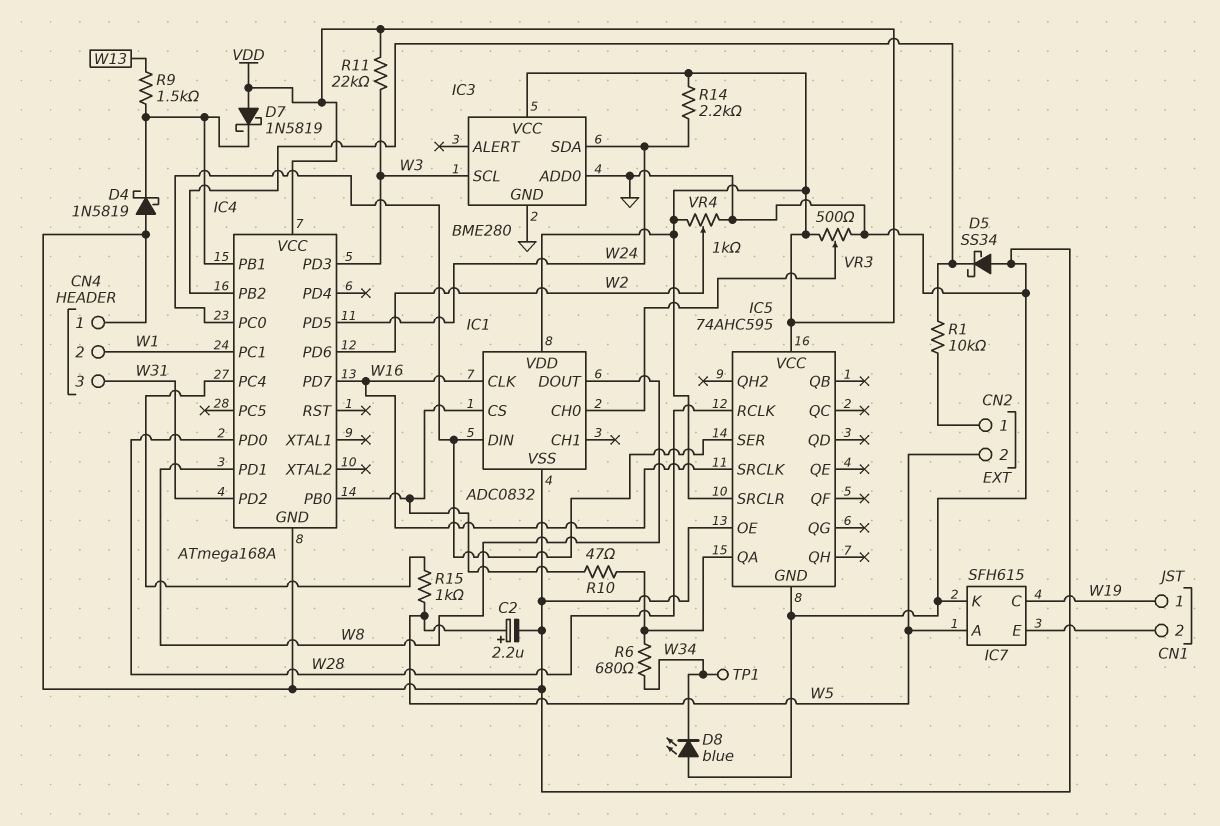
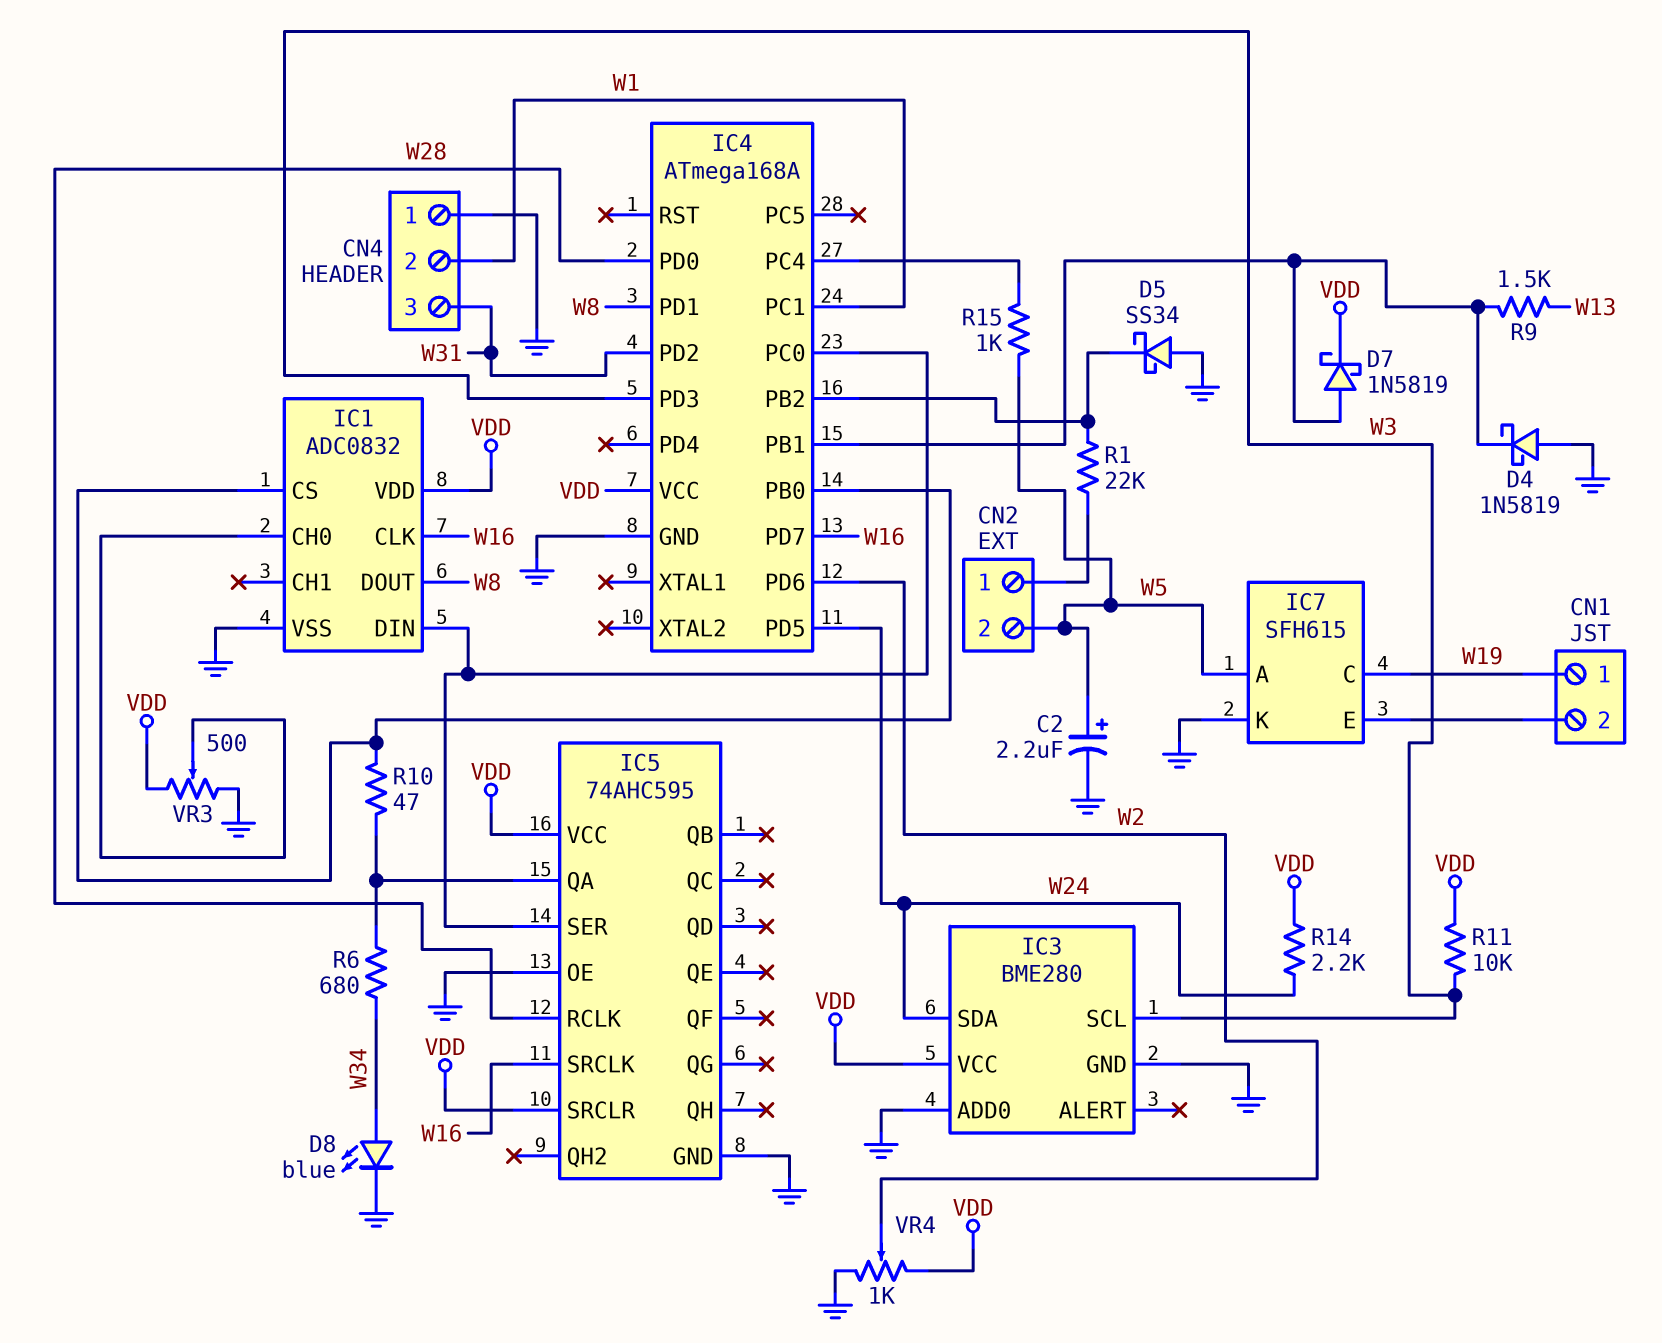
D7: schottky 1N5819 (A VDD, K IC4/PB1) -> schottky 1N5819 (A IC4/PB1, K VDD)
D8: LED blue (A GND, K W34) -> LED blue (A W34, K GND)
R1: 10k (CN2/1, IC4/PB2) -> 22k (CN2/1, IC4/PB2)
R11: 22k (VDD, W3) -> 10k (VDD, W3)
TP1: test point (W34) -> none

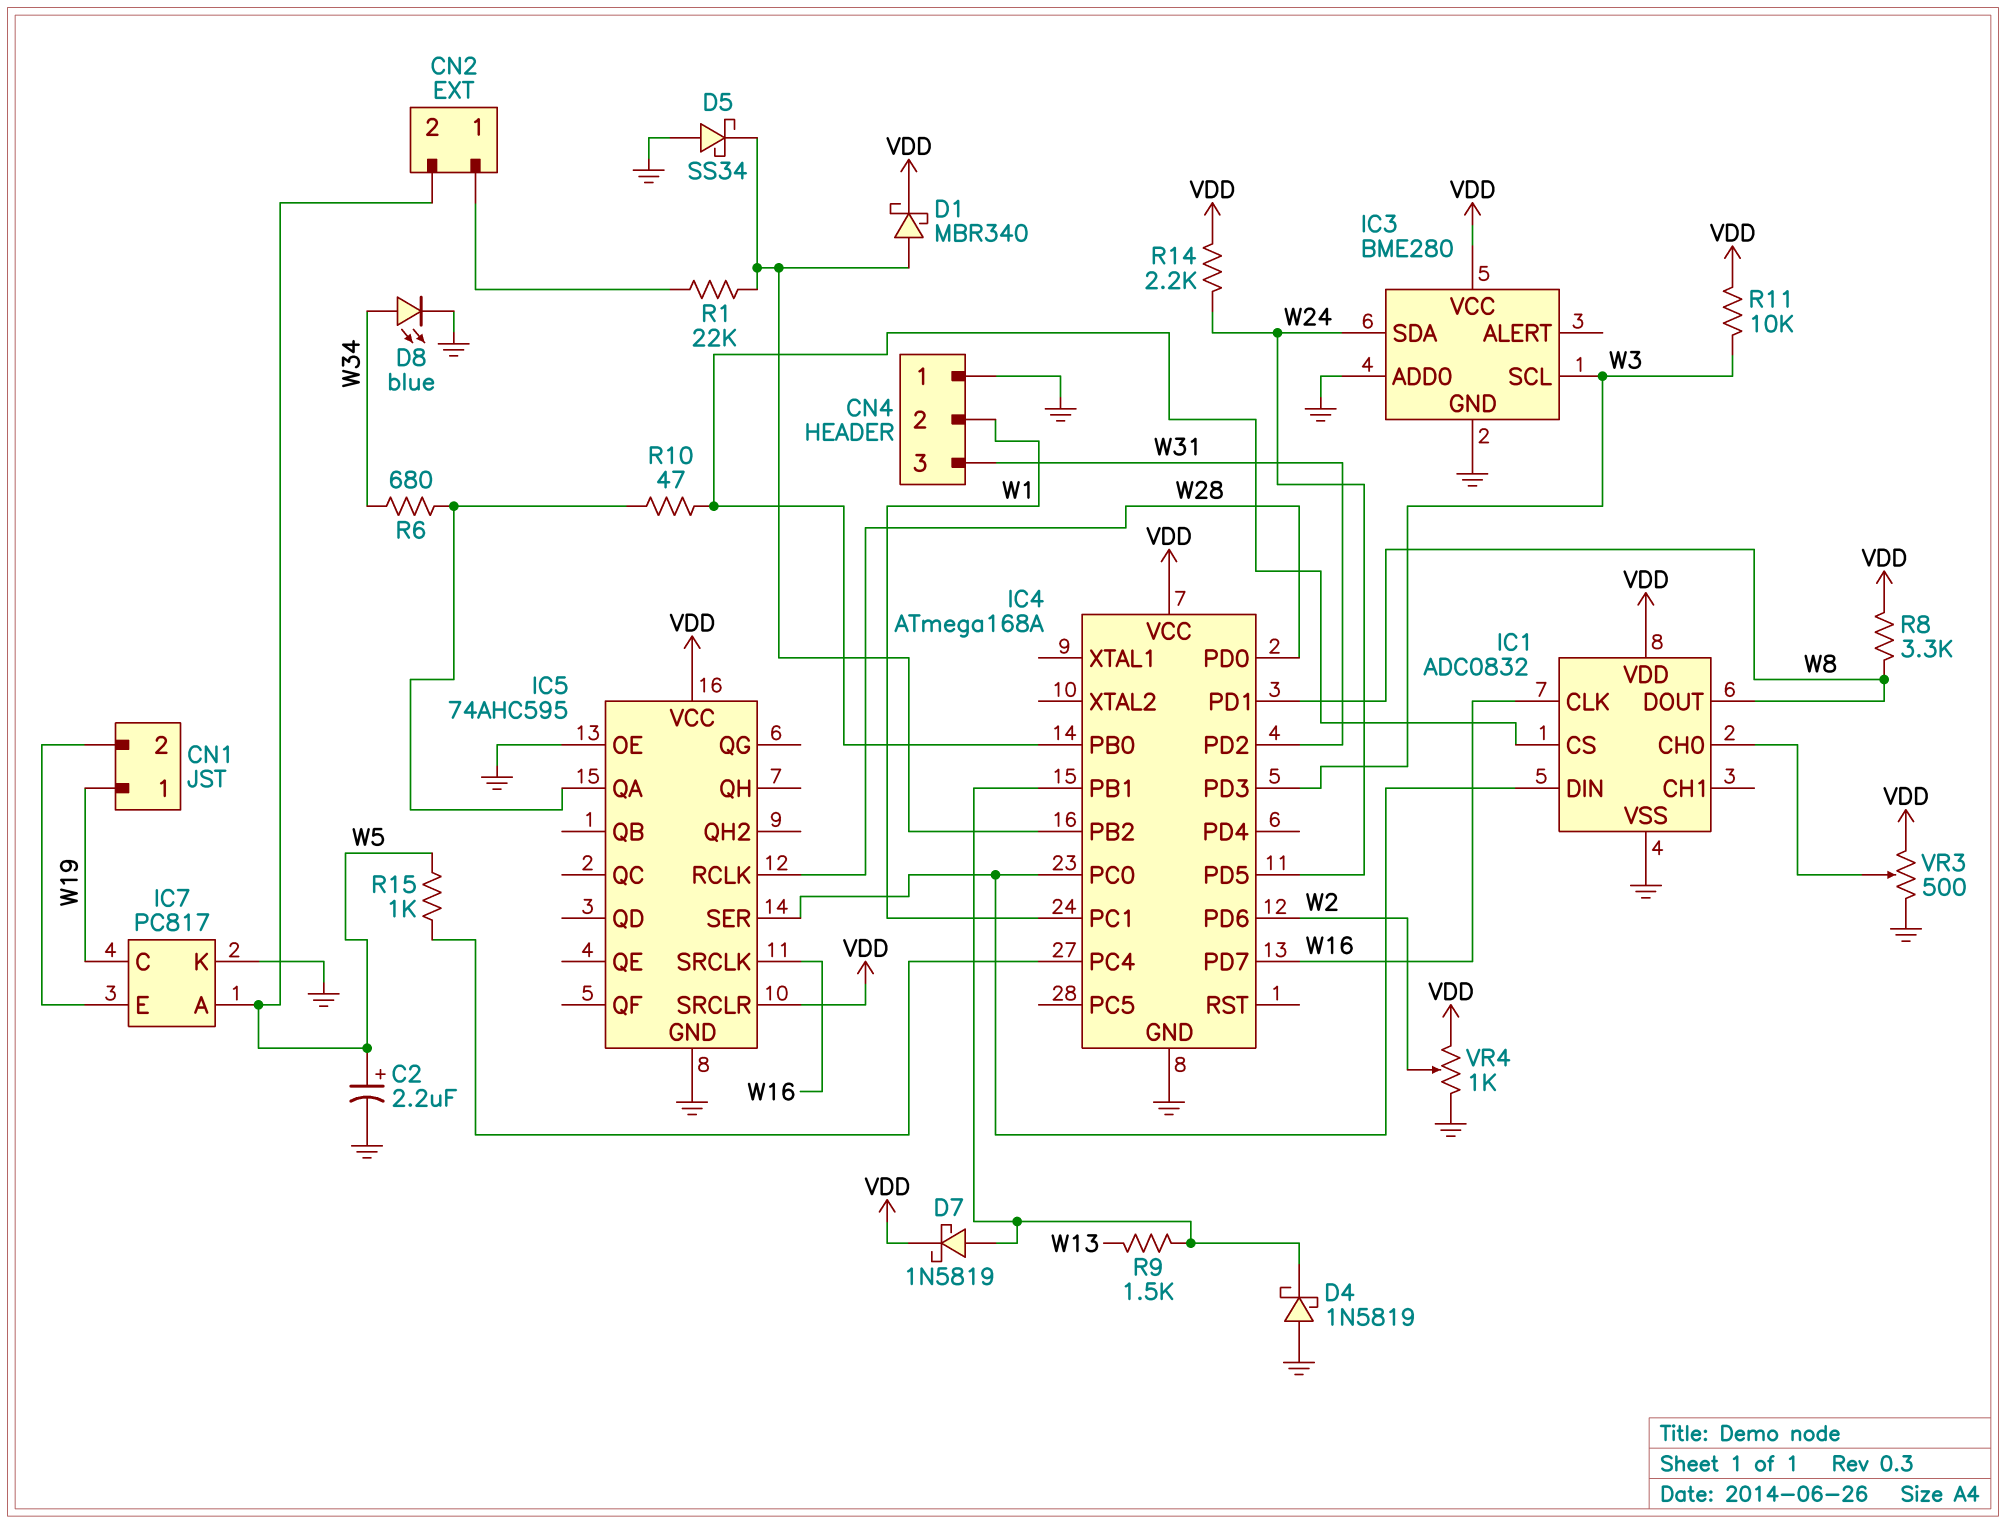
D1: none -> schottky MBR340 (A IC4/PB2, K VDD)
IC7: SFH615 -> PC817
R8: none -> 3.3k (VDD, W8)

